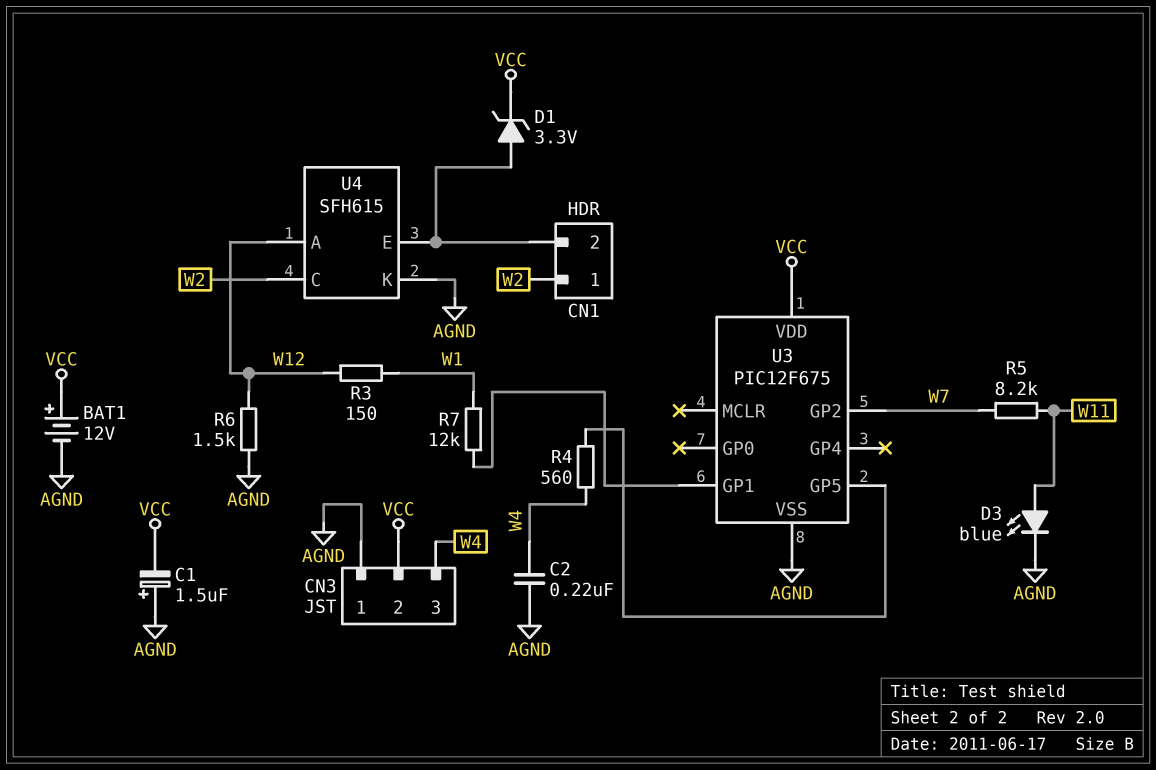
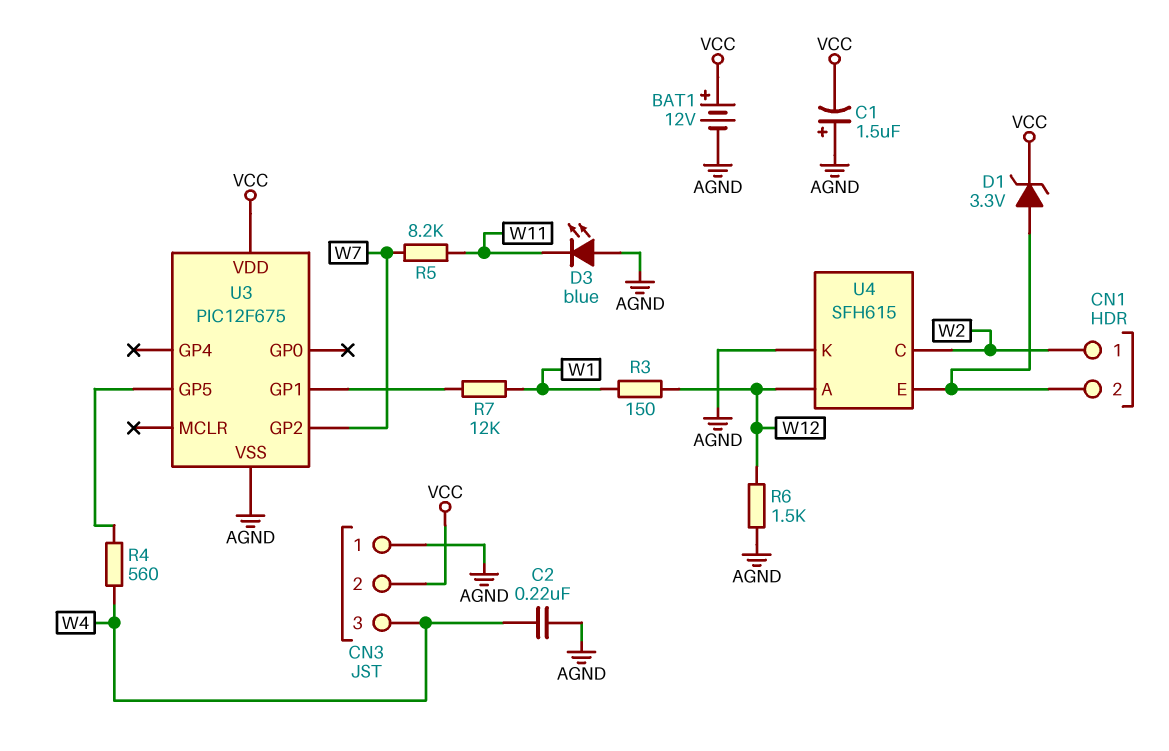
D3: LED blue (A W11, K AGND) -> LED blue (A AGND, K W11)

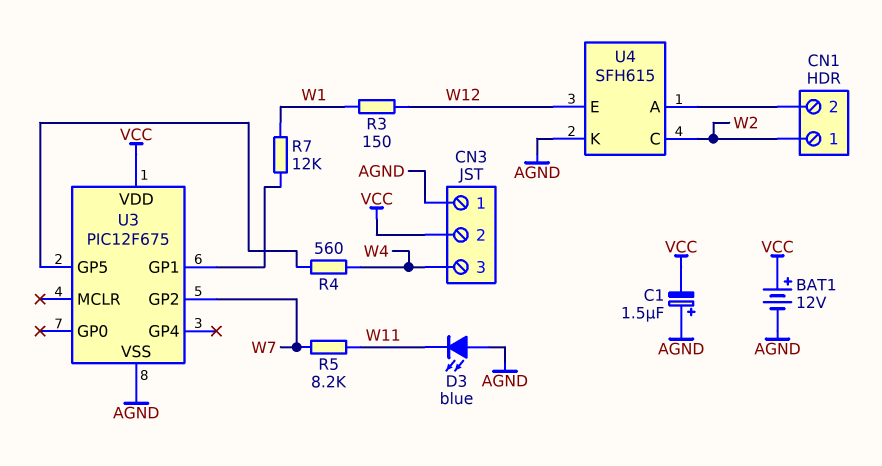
C2: 220nF (AGND, W4) -> none
D1: zener 3.3V (A CN1/2, K VCC) -> none
R6: 1.5k (AGND, W12) -> none
U4 pin A: W12 -> CN1/2
U4 pin E: CN1/2 -> W12

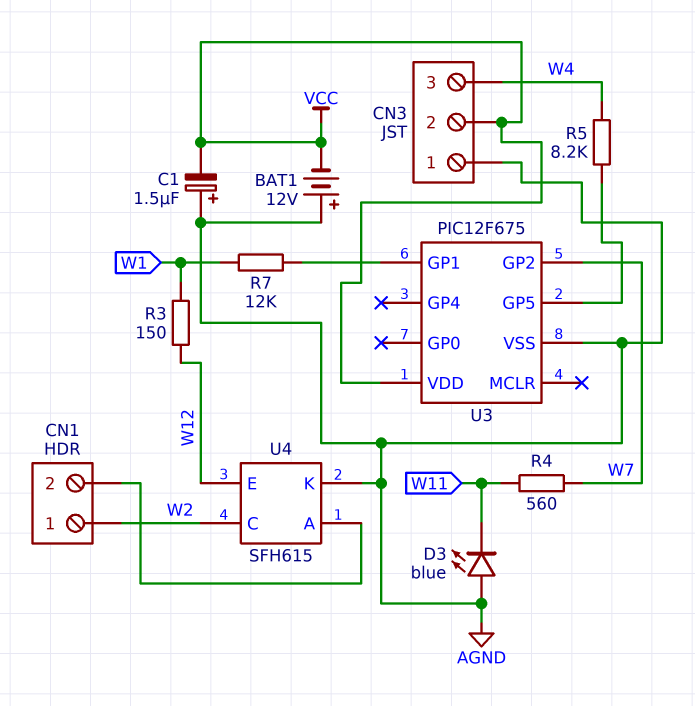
BAT1: 12V (plus VCC, minus AGND) -> 12V (plus AGND, minus VCC)
R4: 560 (U3/GP5, W4) -> 560 (W7, W11)
R5: 8.2k (W7, W11) -> 8.2k (U3/GP5, W4)

